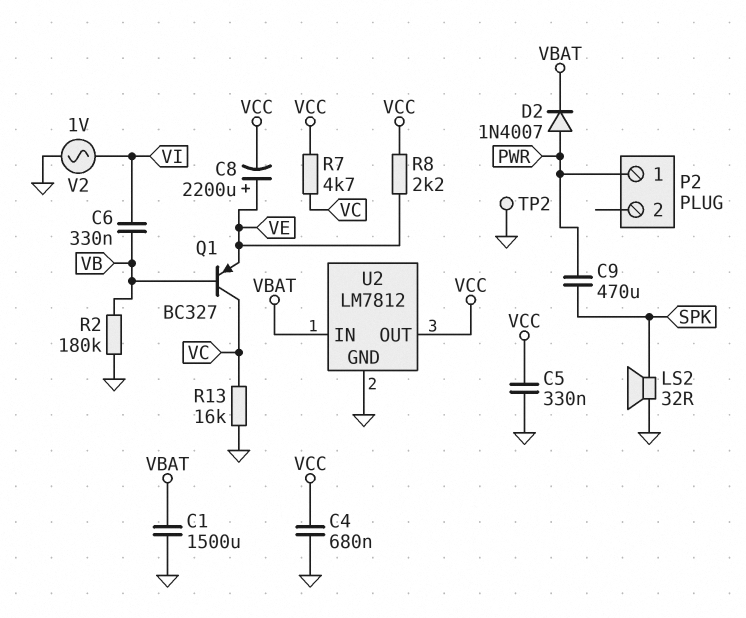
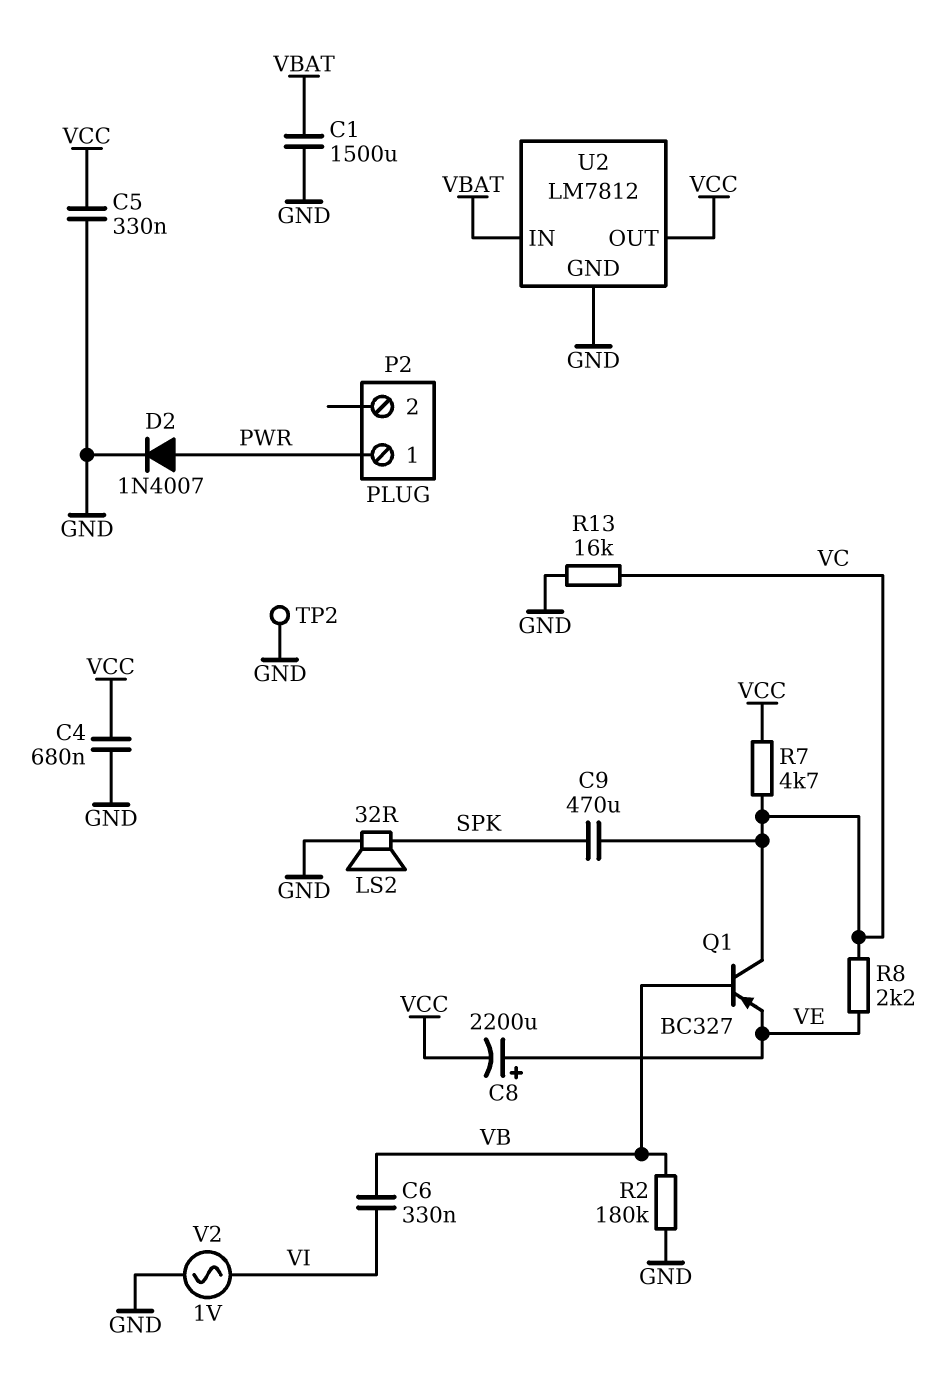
C9: 470uF (PWR, SPK) -> 470uF (SPK, VC)
D2: diode 1N4007 (A PWR, K VBAT) -> diode 1N4007 (A PWR, K GND)
R8: 2.2k (VCC, VE) -> 2.2k (VC, VE)

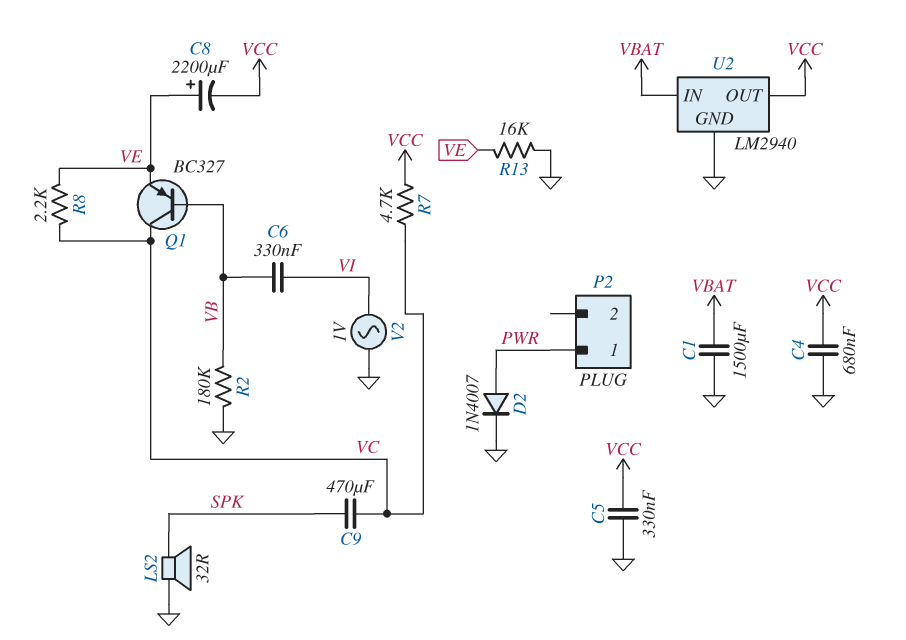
R13: 16k (GND, VC) -> 16k (GND, VE)
TP2: test point (GND) -> none
U2: LM7812 -> LM2940

